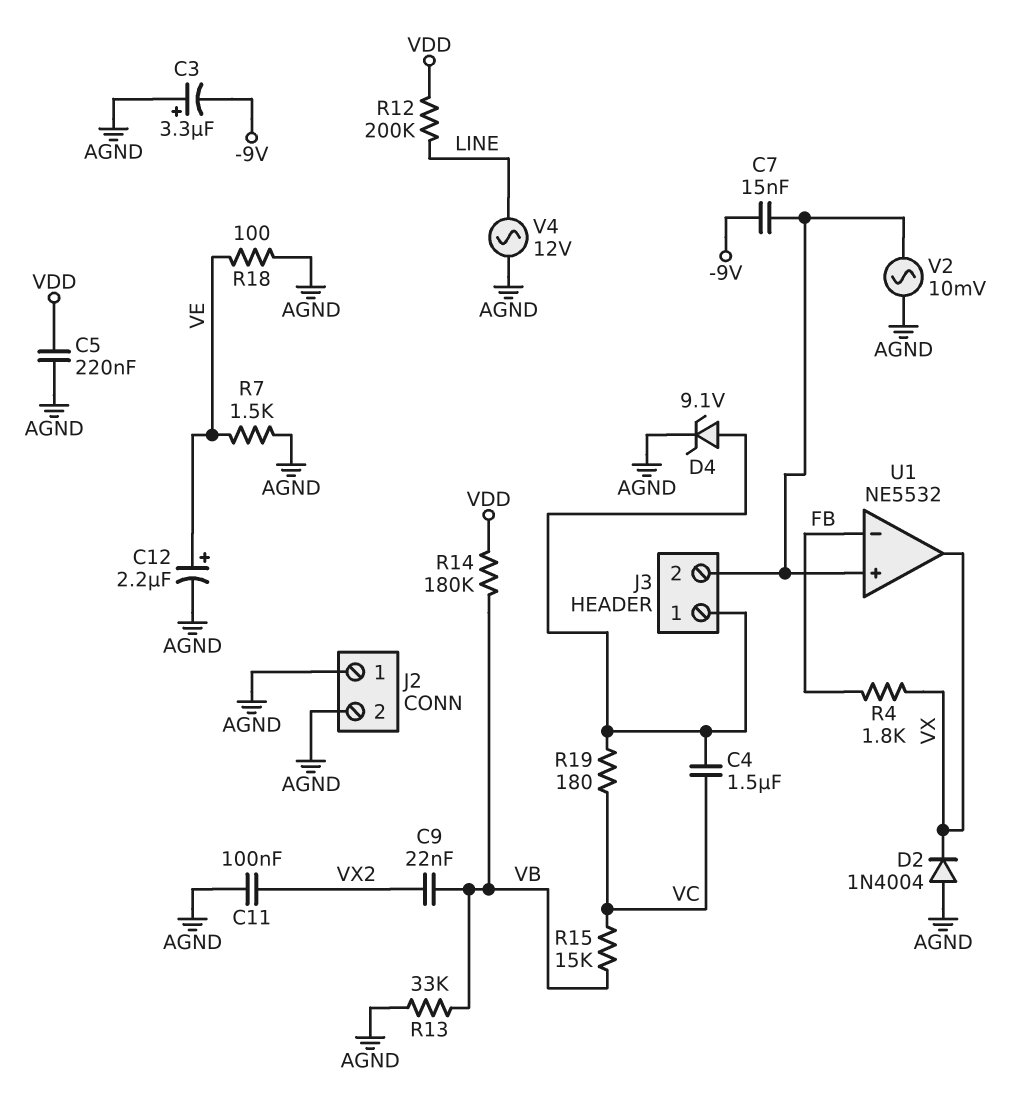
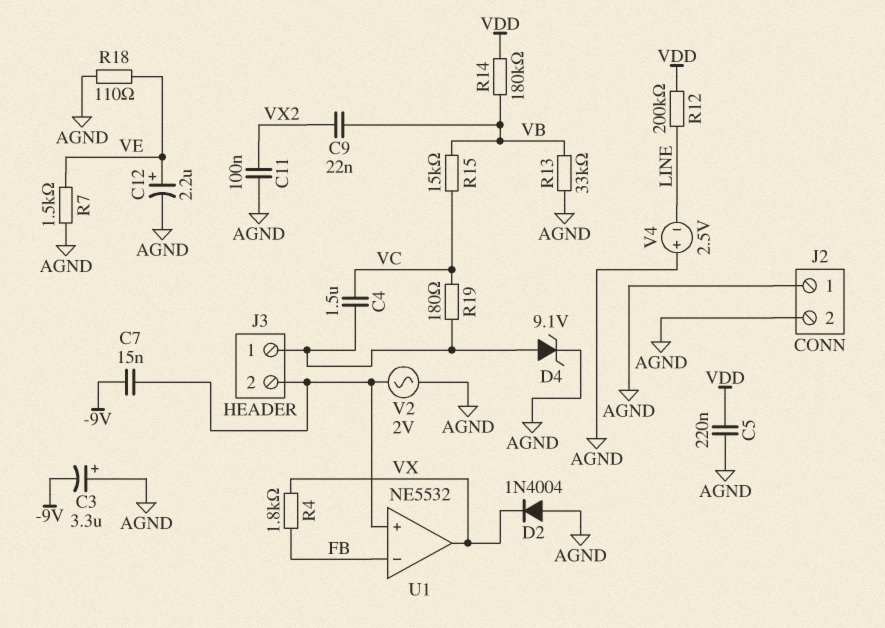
R18: 100 (AGND, VE) -> 110 (AGND, VE)
V2: AC 10mV (AGND, J3/2) -> AC 2V (AGND, J3/2)
V4: AC 12V (AGND, LINE) -> 2.5V (plus AGND, minus LINE)

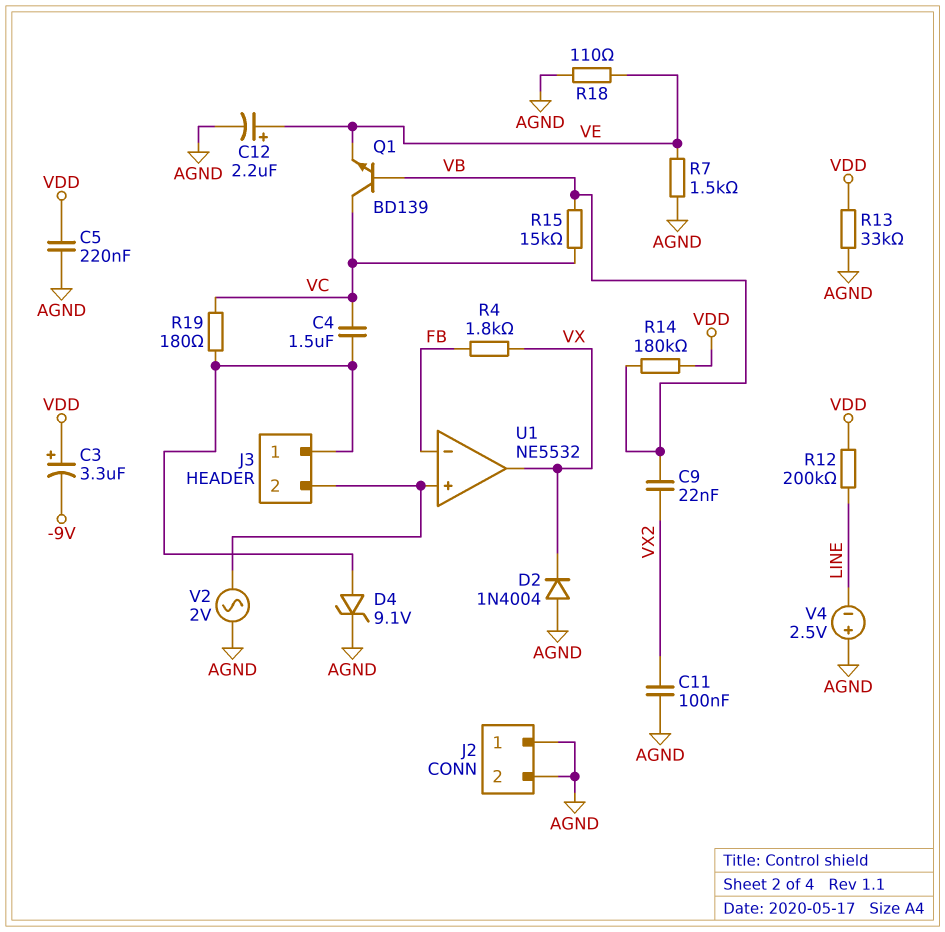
C3: 3.3uF (plus AGND, minus -9V) -> 3.3uF (plus VDD, minus -9V)
C7: 15nF (-9V, J3/2) -> none
Q1: none -> NPN BD139 (B VB, C VC, E VE)
R13: 33k (AGND, VB) -> 33k (AGND, VDD)

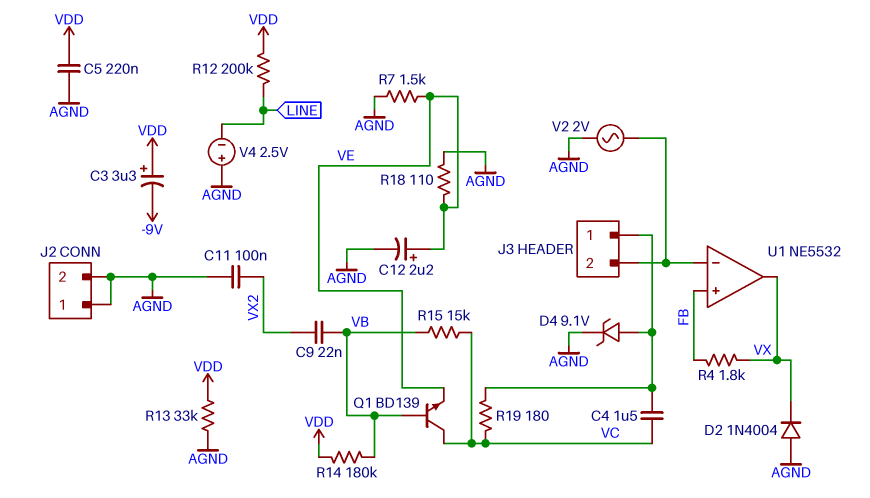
U1 pin in+: J3/2 -> FB
U1 pin in-: FB -> J3/2

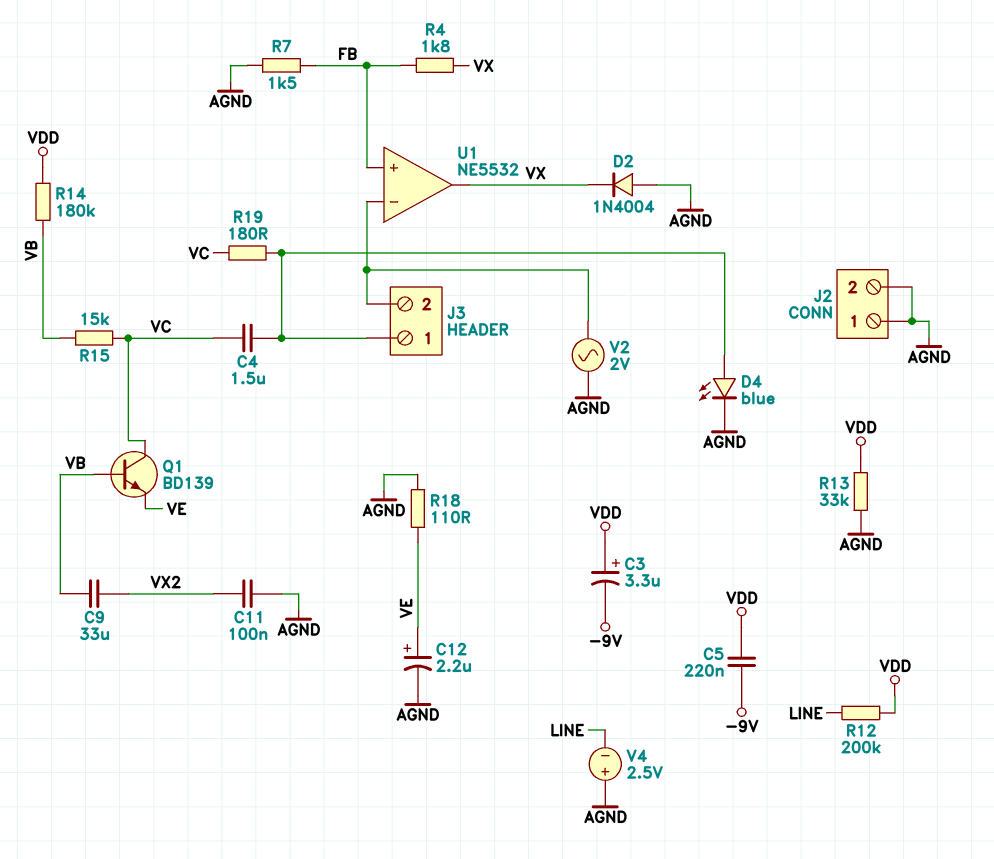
C5: 220nF (AGND, VDD) -> 220nF (-9V, VDD)
C9: 22nF (VB, VX2) -> 33uF (VB, VX2)
D4: zener 9.1V (A J3/1, K AGND) -> LED blue (A J3/1, K AGND)
R7: 1.5k (AGND, VE) -> 1.5k (AGND, FB)

